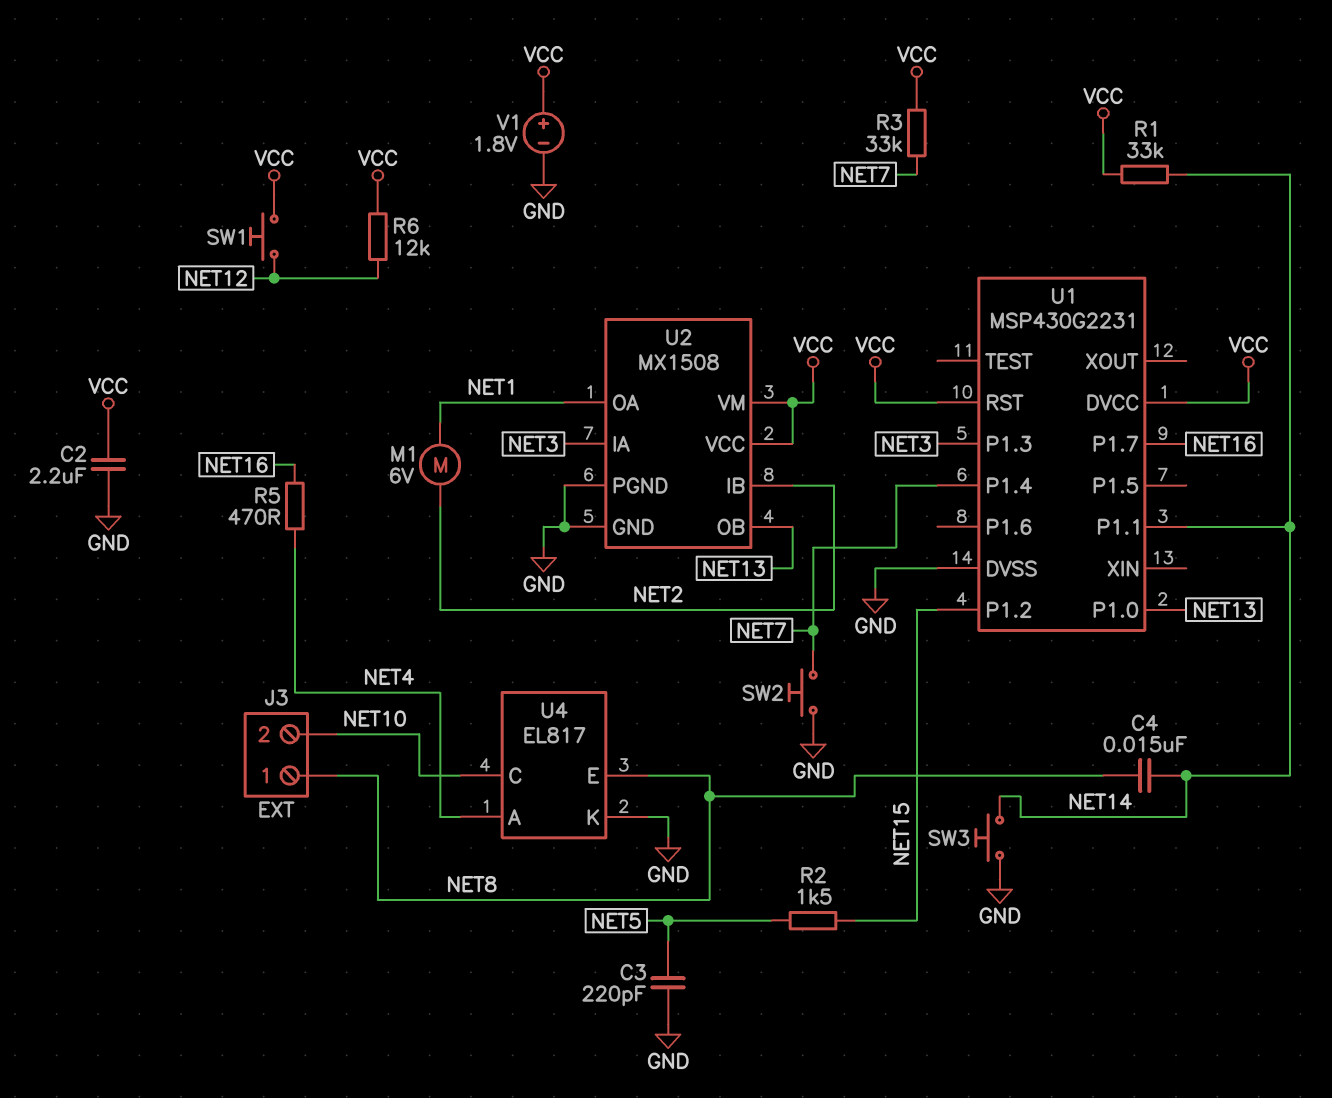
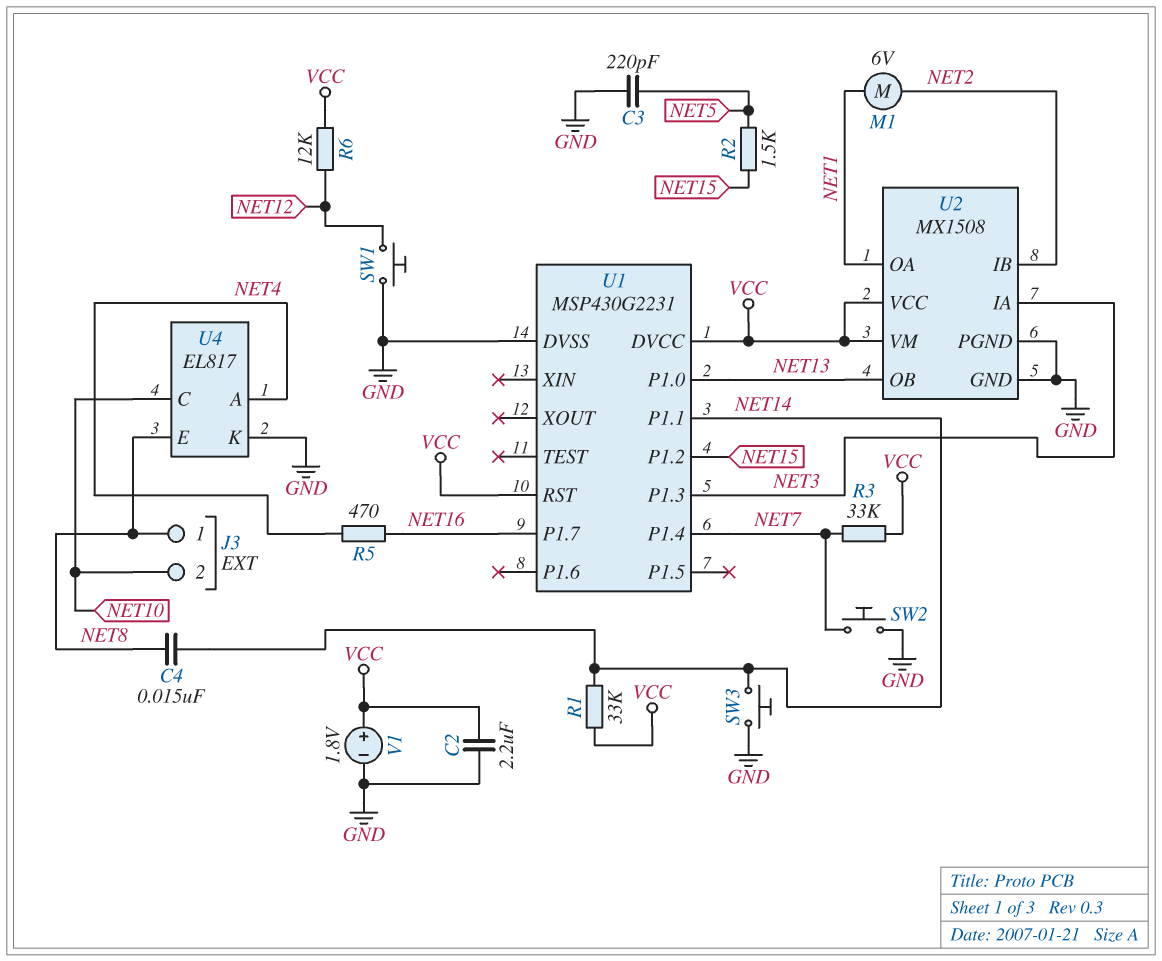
SW1: button (NET12, VCC) -> button (GND, NET12)

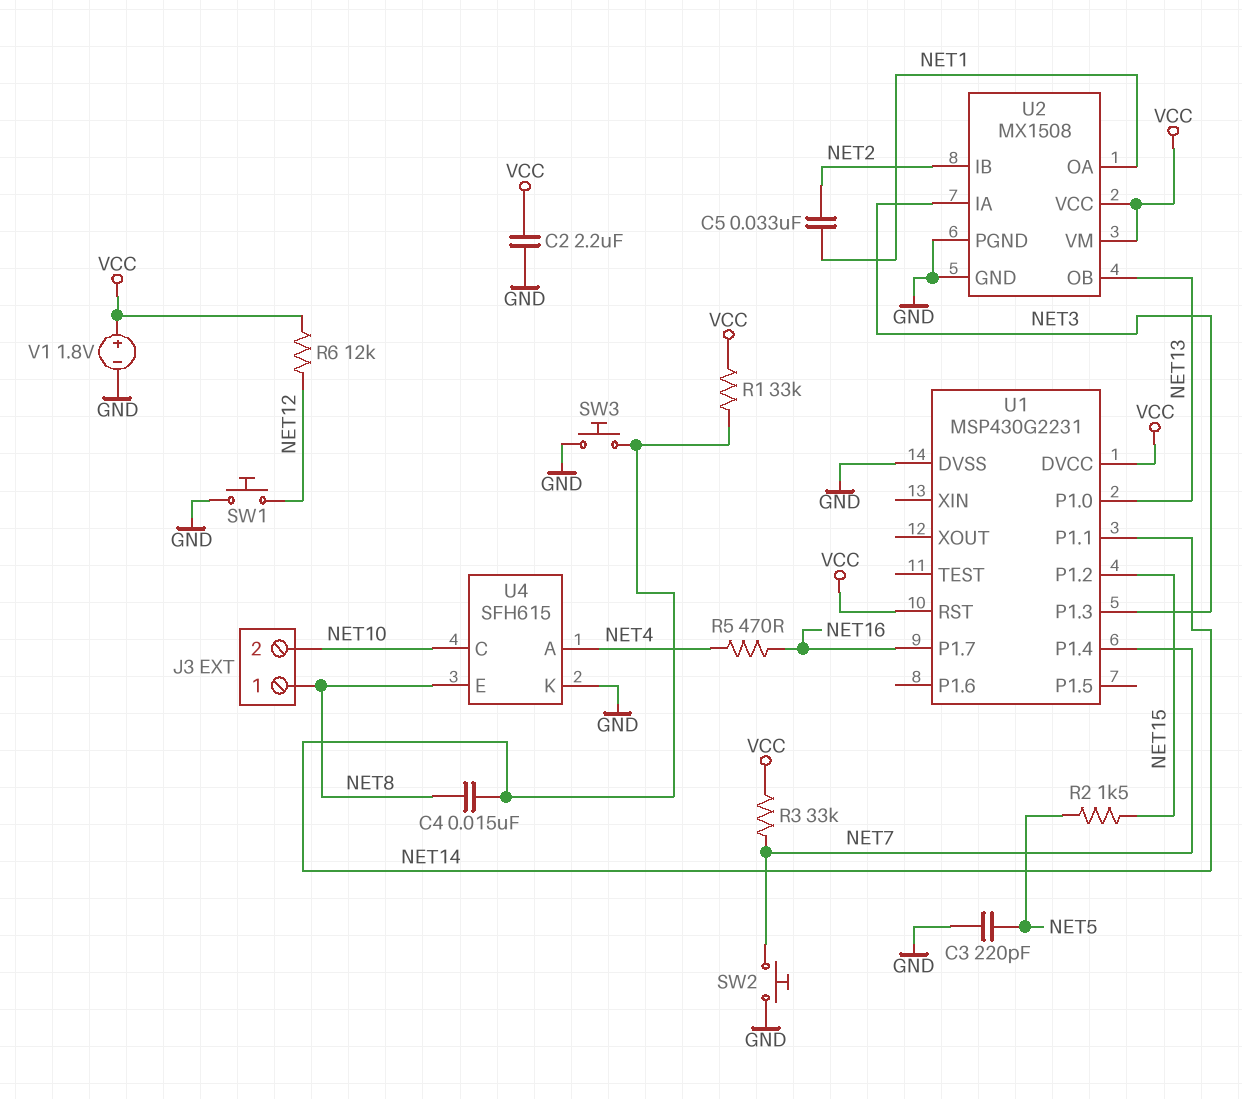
C5: none -> 33nF (NET1, NET2)
M1: motor 6V (NET1, NET2) -> none
U4: EL817 -> SFH615

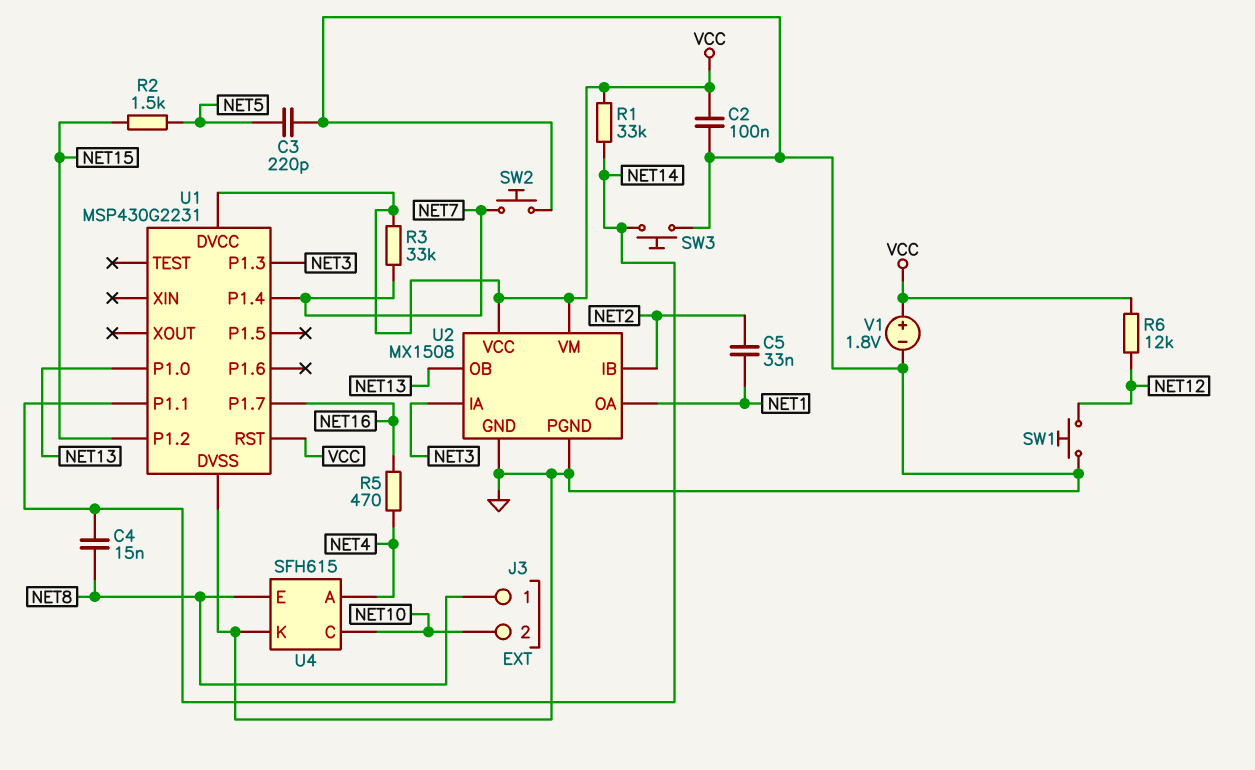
C2: 2.2uF (GND, VCC) -> 100nF (GND, VCC)

